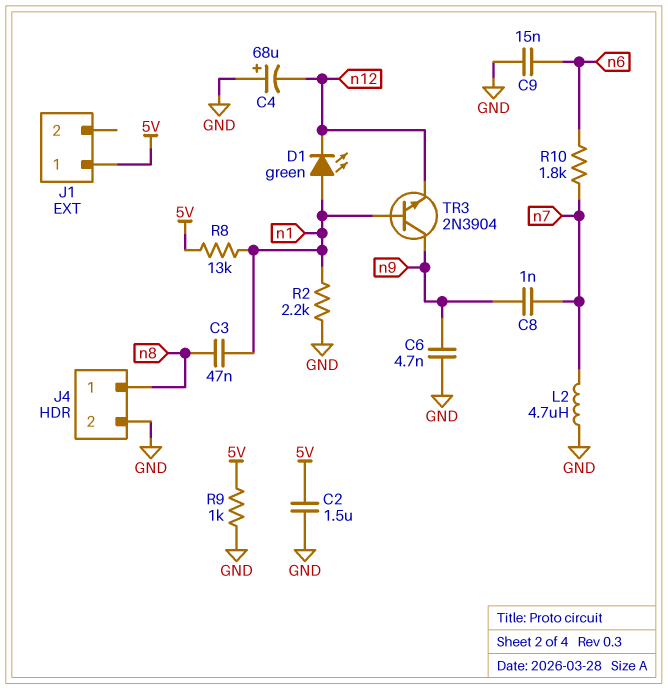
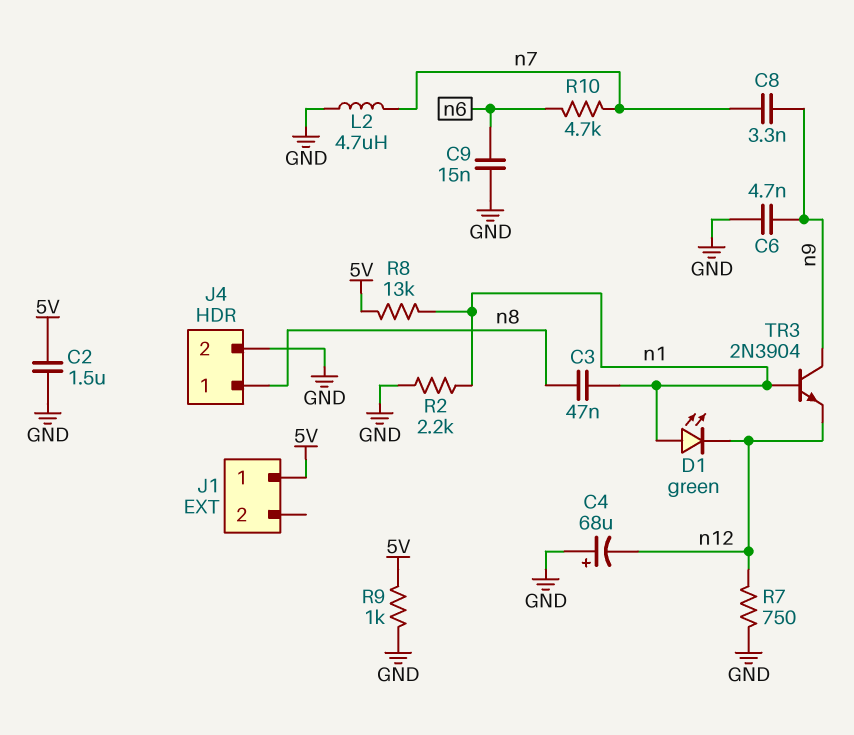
C8: 1nF (n7, n9) -> 3.3nF (n7, n9)
R7: none -> 750 (GND, n12)
R10: 1.8k (n6, n7) -> 4.7k (n6, n7)

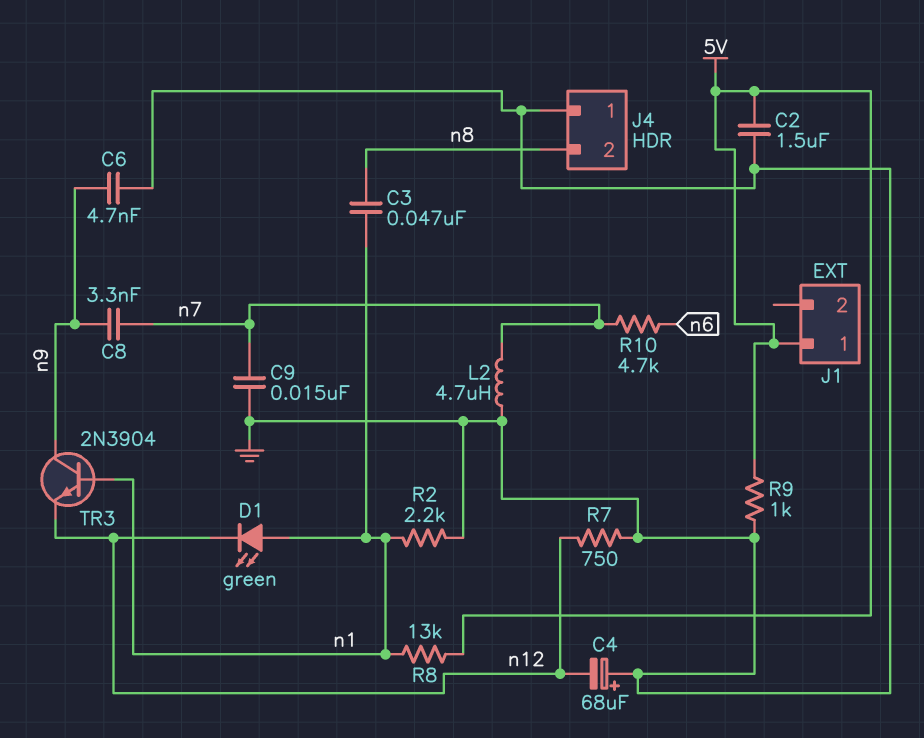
C9: 15nF (GND, n6) -> 15nF (GND, n7)
J4 pin 1: n8 -> GND
J4 pin 2: GND -> n8

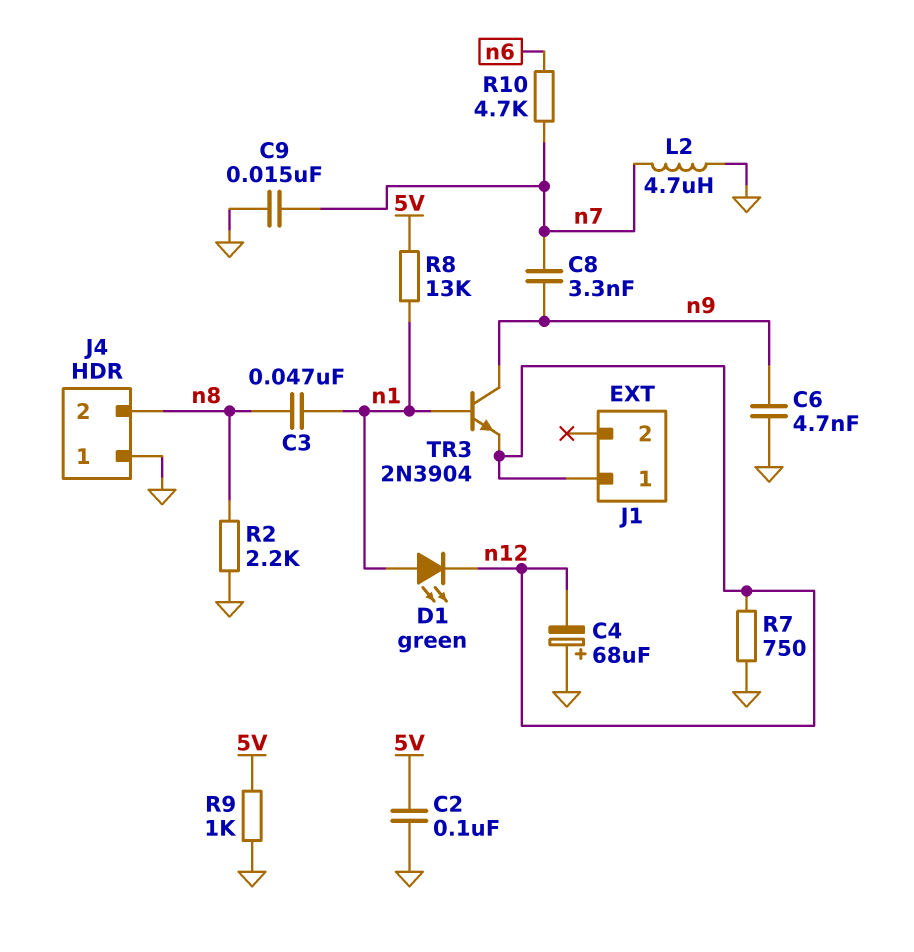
C2: 1.5uF (5V, GND) -> 100nF (5V, GND)
J1 pin 1: 5V -> n12
R2: 2.2k (GND, n1) -> 2.2k (GND, n8)

